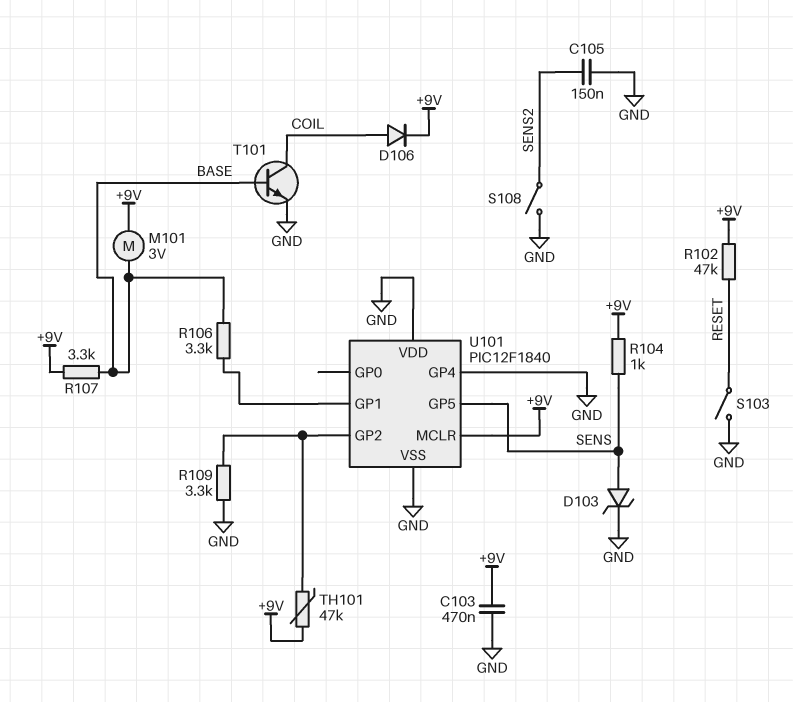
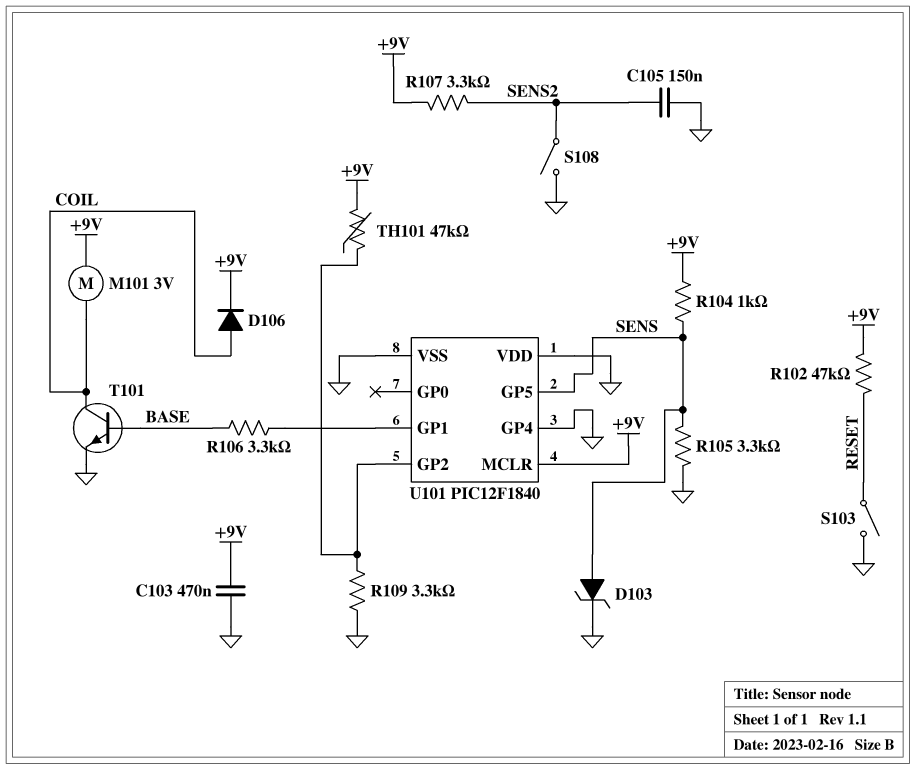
M101: motor 3V (+9V, BASE) -> motor 3V (+9V, COIL)
R105: none -> 3.3k (GND, SENS)
R107: 3.3k (+9V, BASE) -> 3.3k (+9V, SENS2)

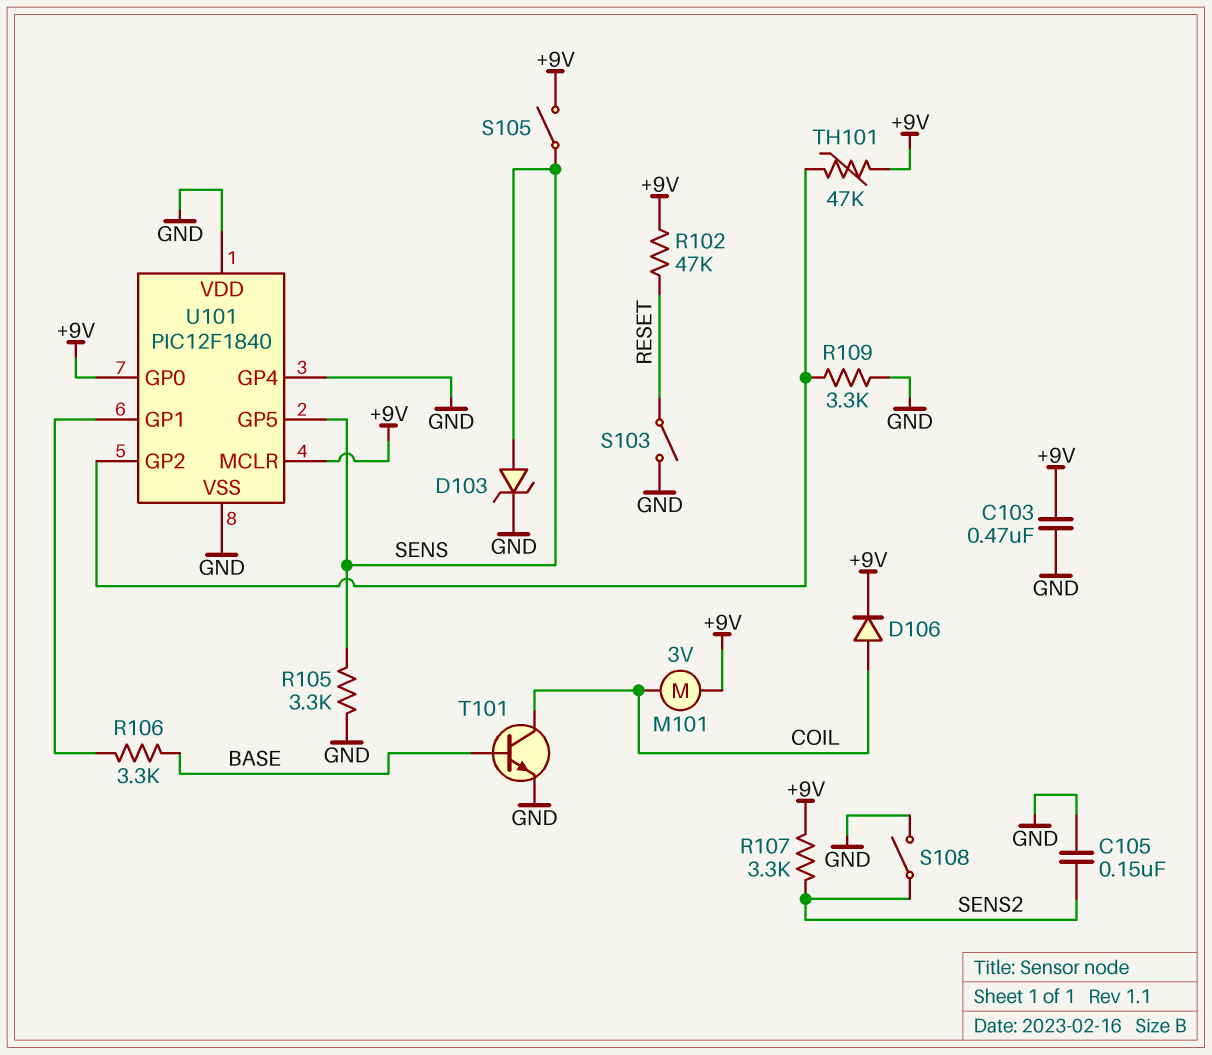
R104: 1k (+9V, SENS) -> none
S105: none -> switch (+9V, SENS)
U101 pin GP0: none -> +9V

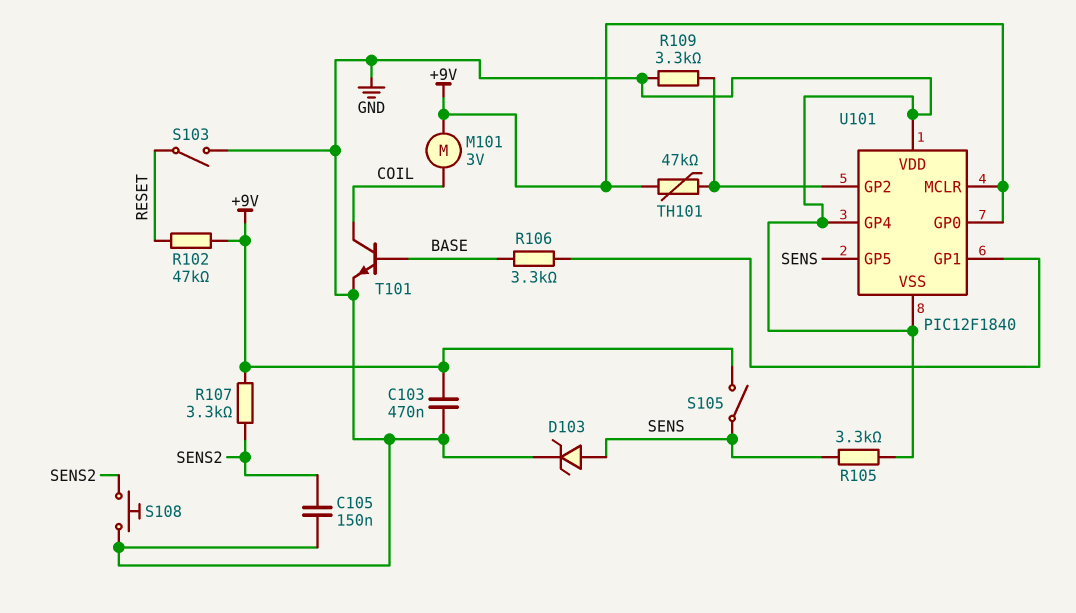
D106: diode (A COIL, K +9V) -> none
S108: switch (GND, SENS2) -> button (GND, SENS2)

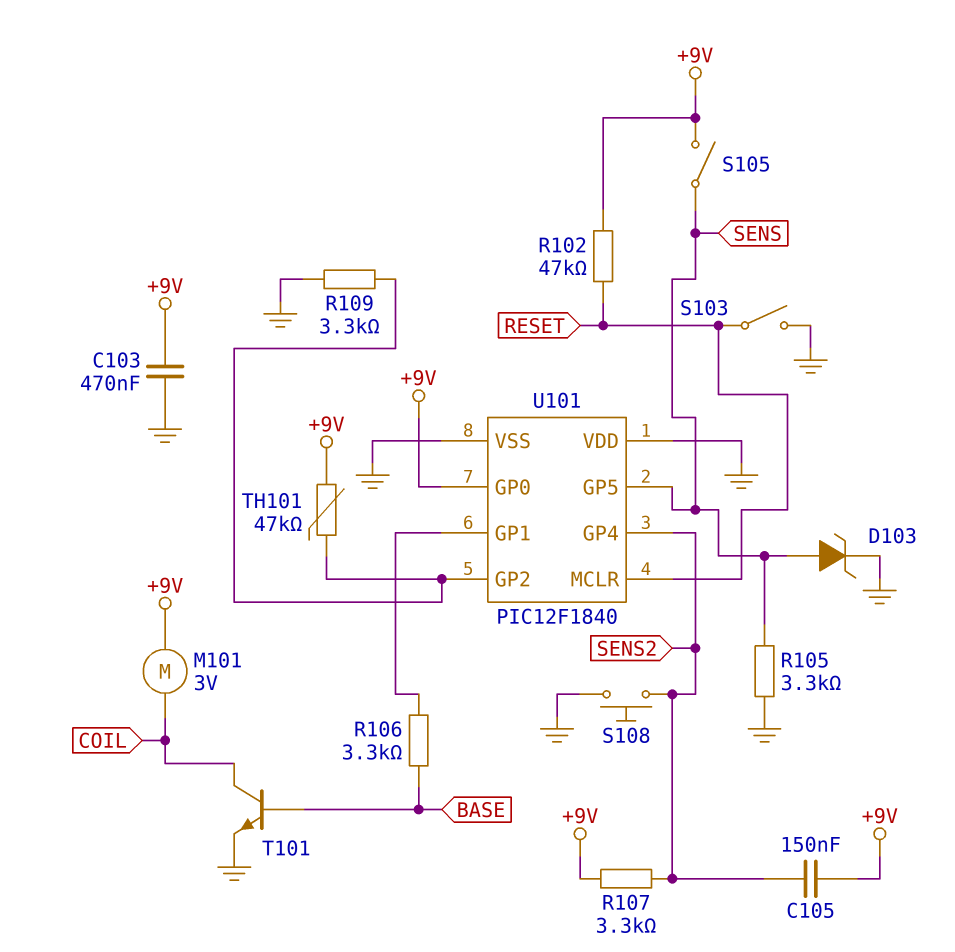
C105: 150nF (GND, SENS2) -> 150nF (+9V, SENS2)
U101 pin GP4: GND -> SENS2
U101 pin MCLR: +9V -> RESET

